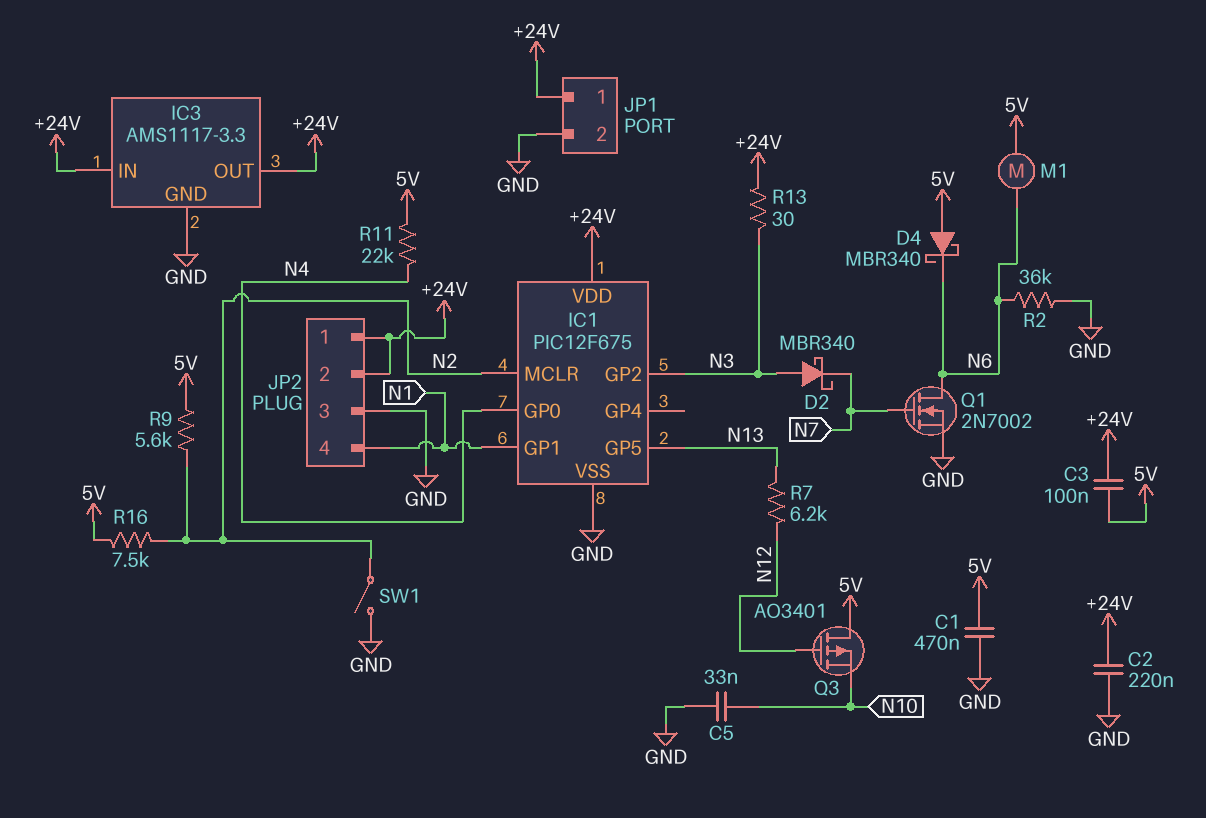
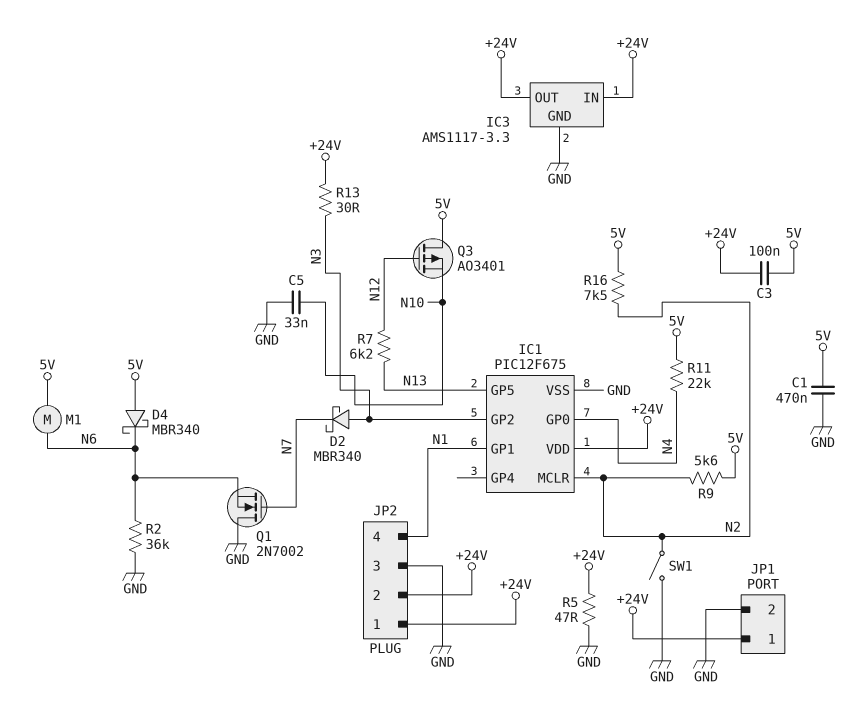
C2: 220nF (+24V, GND) -> none
Q1: NMOS 2N7002 (G N7, D N6, S GND) -> NMOS 2N7002 (G N7, D GND, S N6)
R5: none -> 47 (+24V, GND)

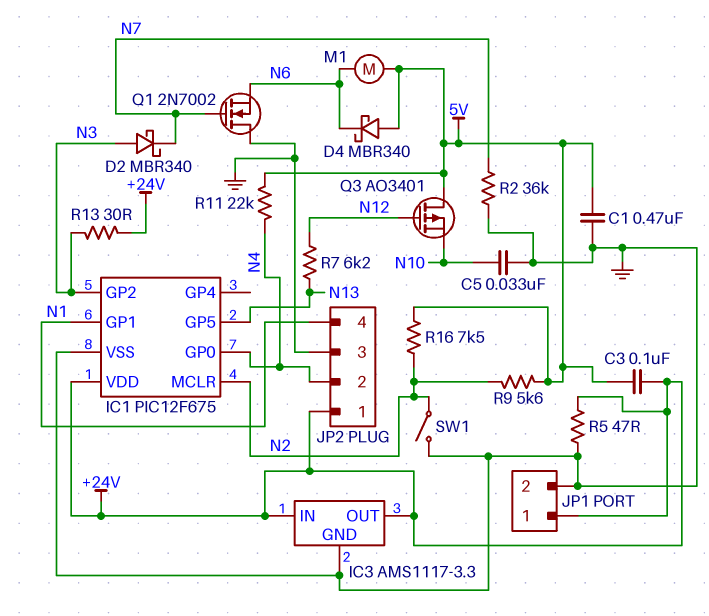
JP2 pin 2: +24V -> N4
R2: 36k (GND, N6) -> 36k (GND, N7)

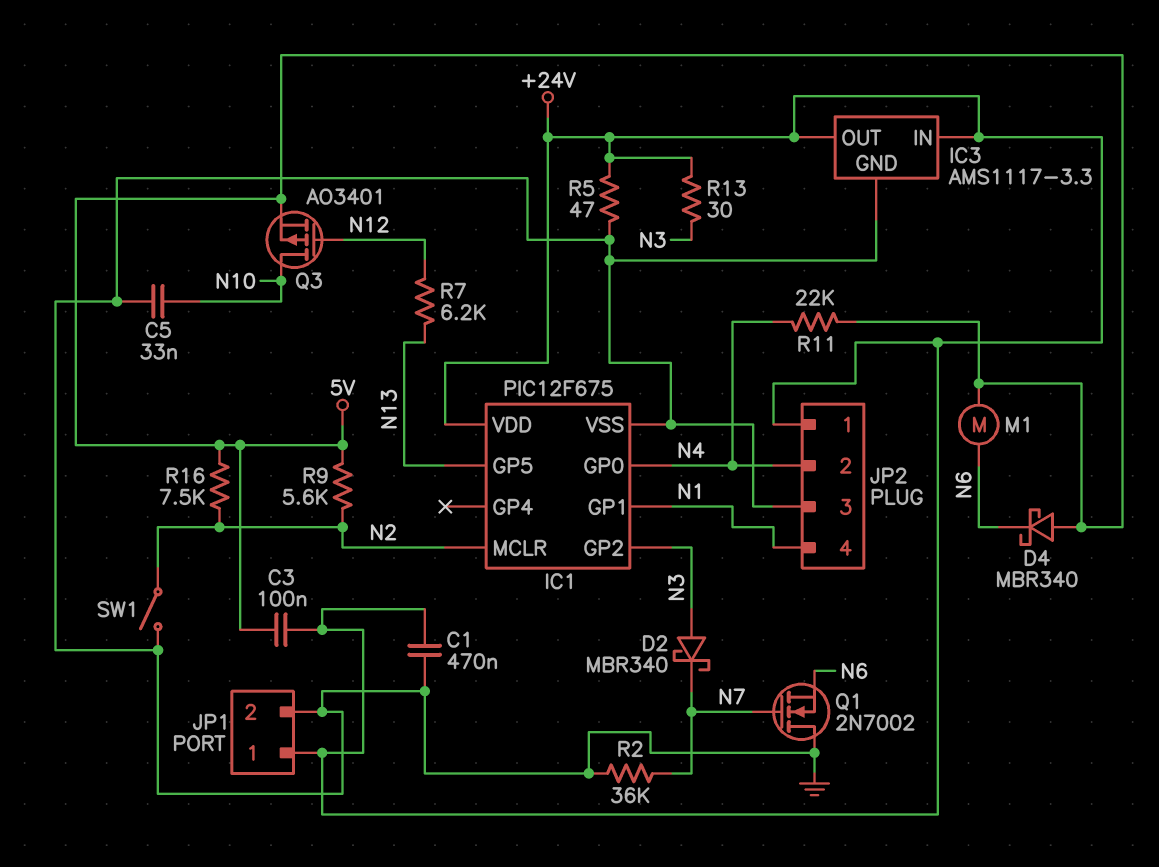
C1: 470nF (5V, GND) -> 470nF (+24V, GND)
Q3: PMOS AO3401 (G N12, D 5V, S N10) -> PMOS AO3401 (G N12, D N10, S 5V)

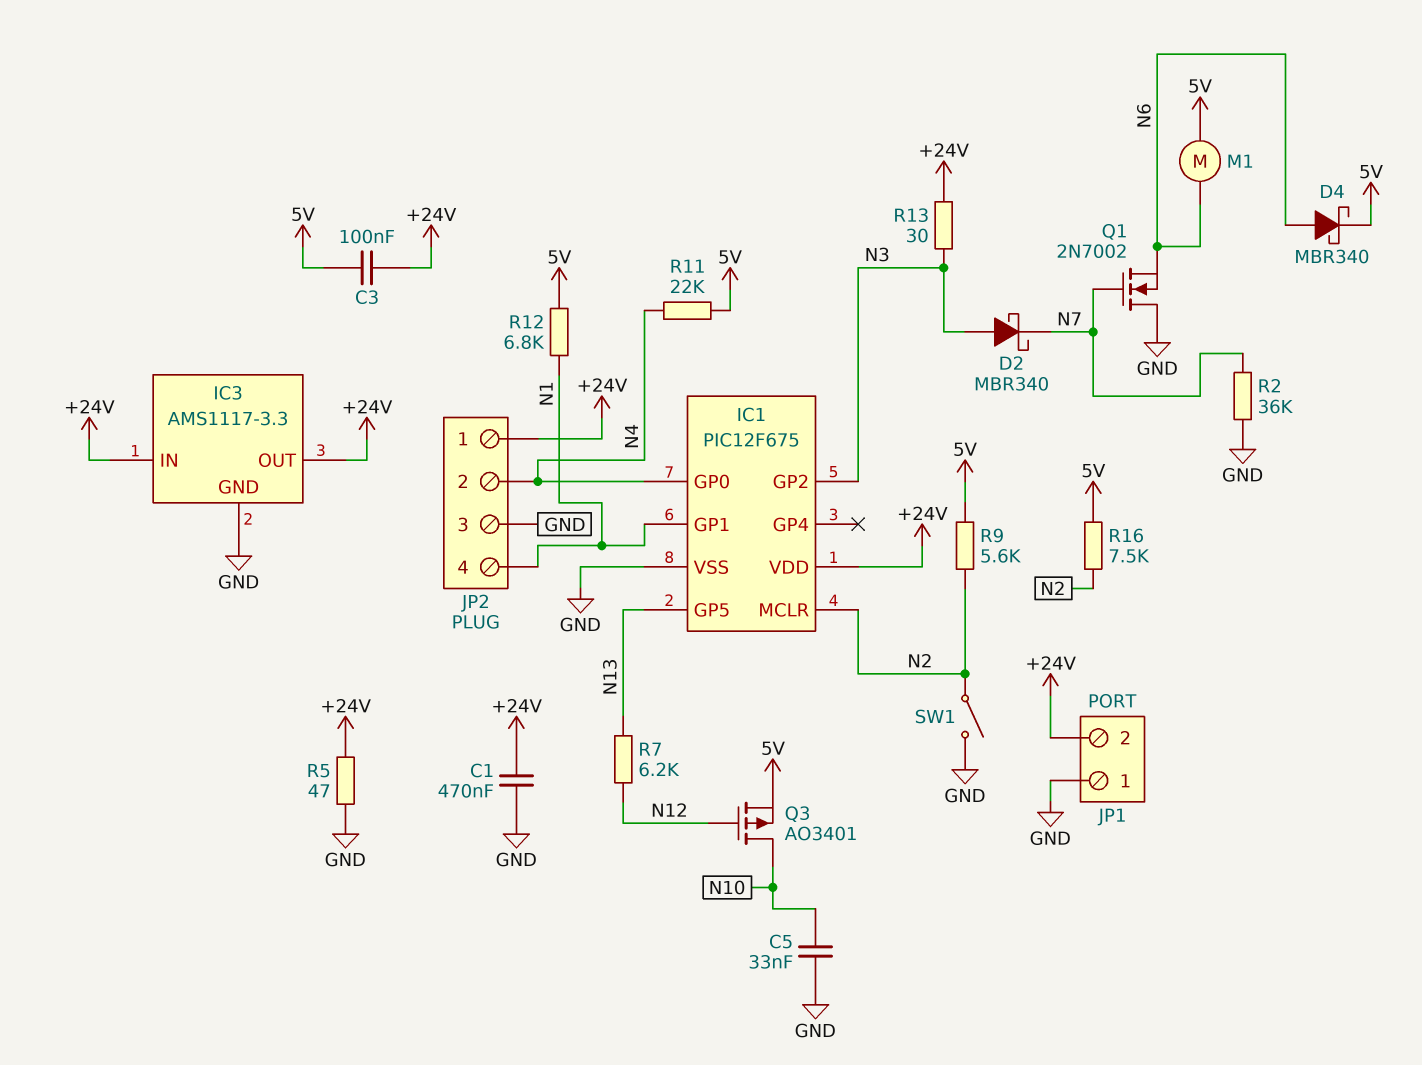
D4: schottky MBR340 (A 5V, K N6) -> schottky MBR340 (A N6, K 5V)
JP1 pin 1: +24V -> GND
JP1 pin 2: GND -> +24V
R12: none -> 6.8k (5V, N1)

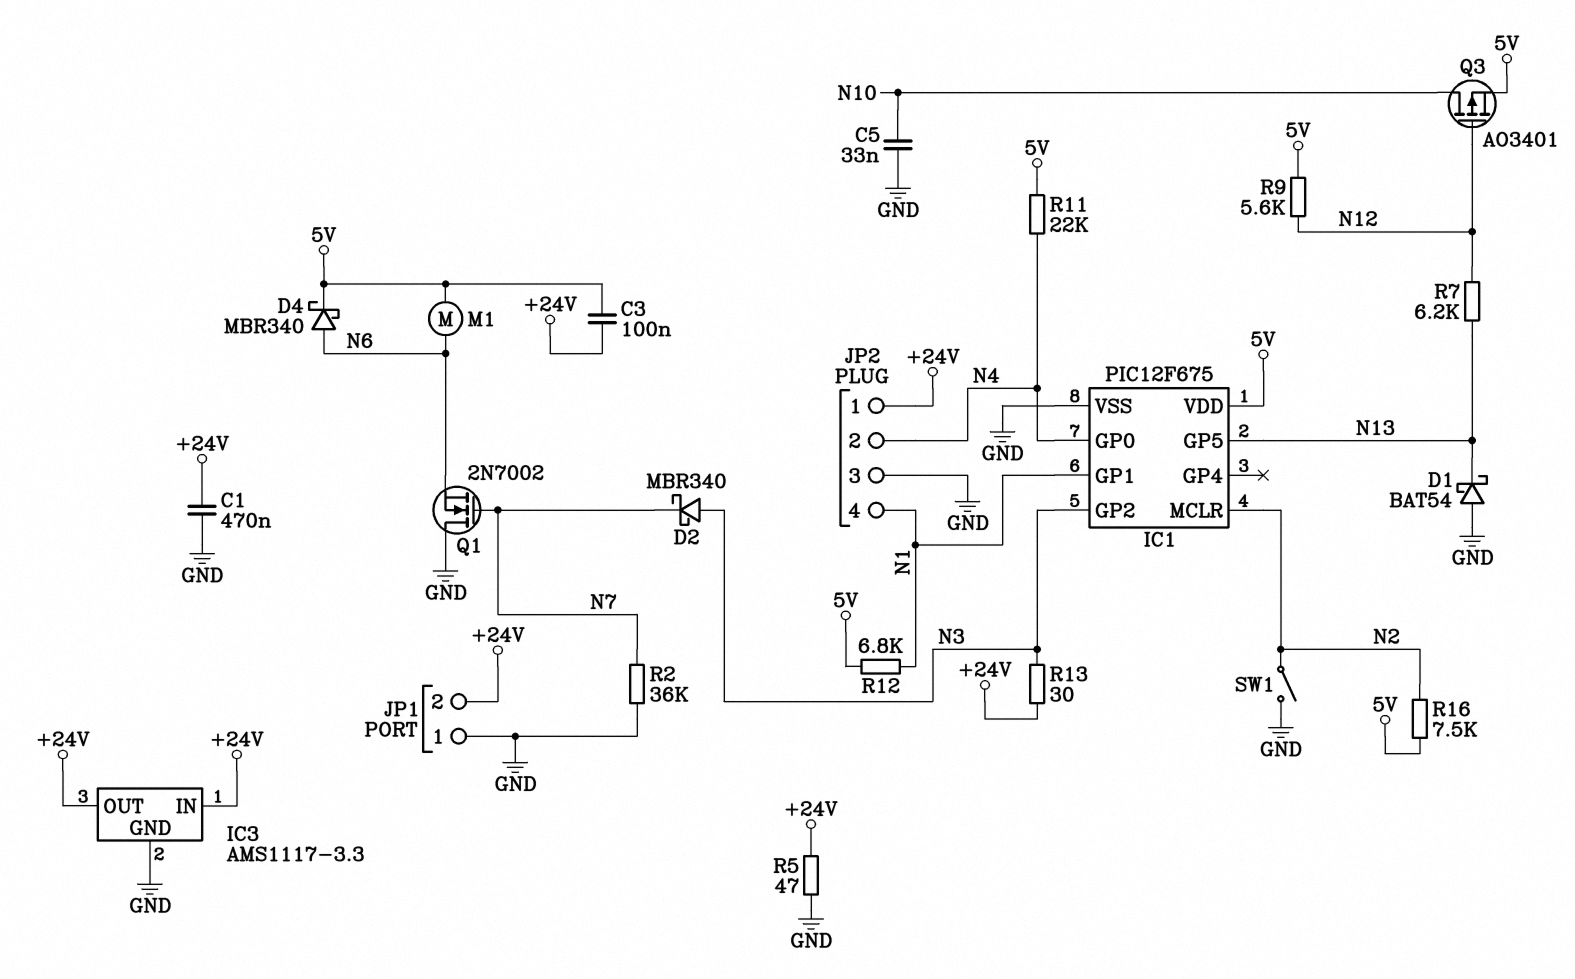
D1: none -> schottky BAT54 (A GND, K N13)
IC1 pin VDD: +24V -> 5V
R9: 5.6k (5V, N2) -> 5.6k (5V, N12)

